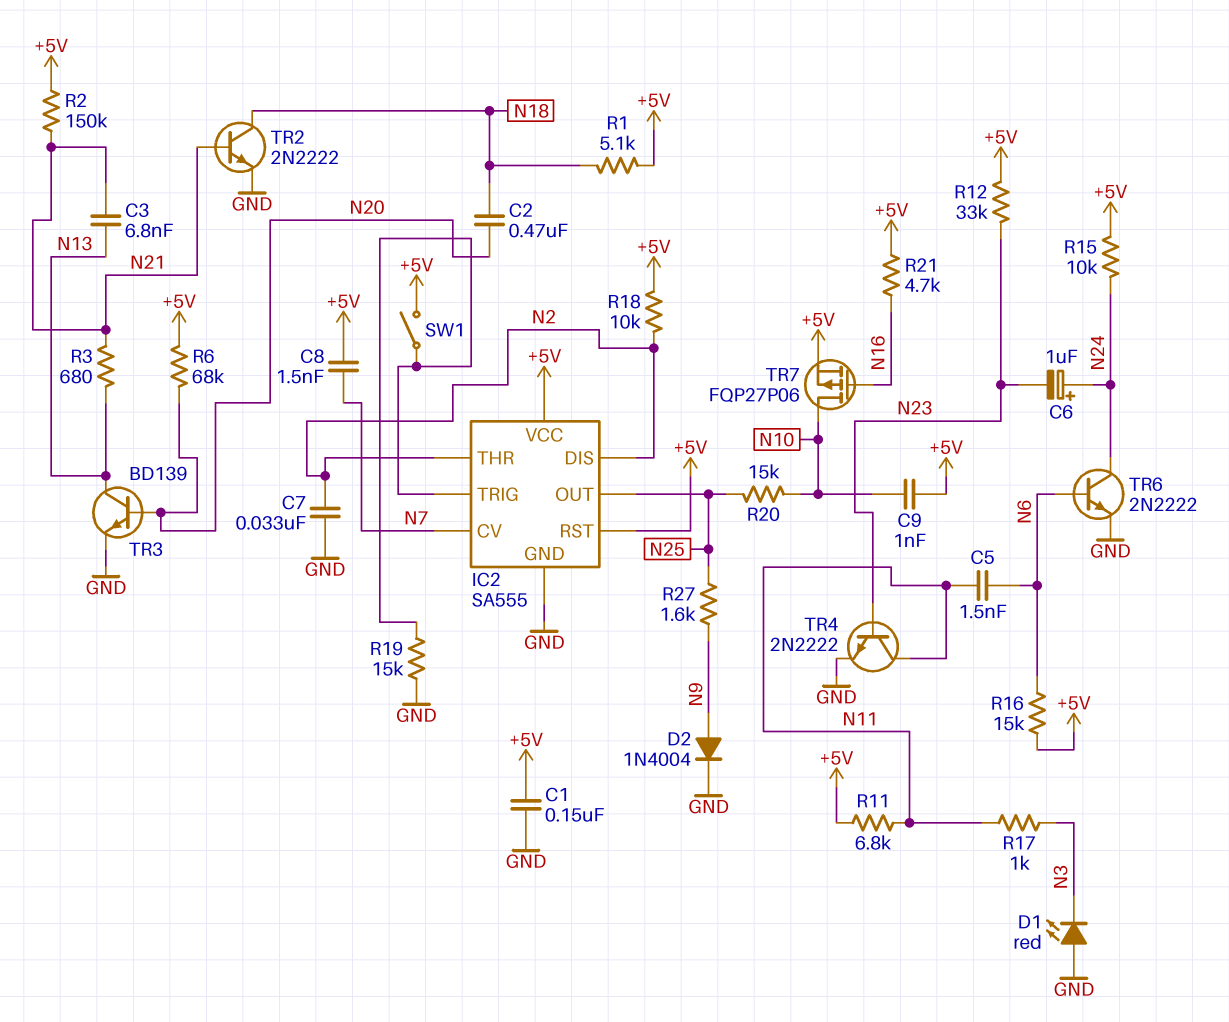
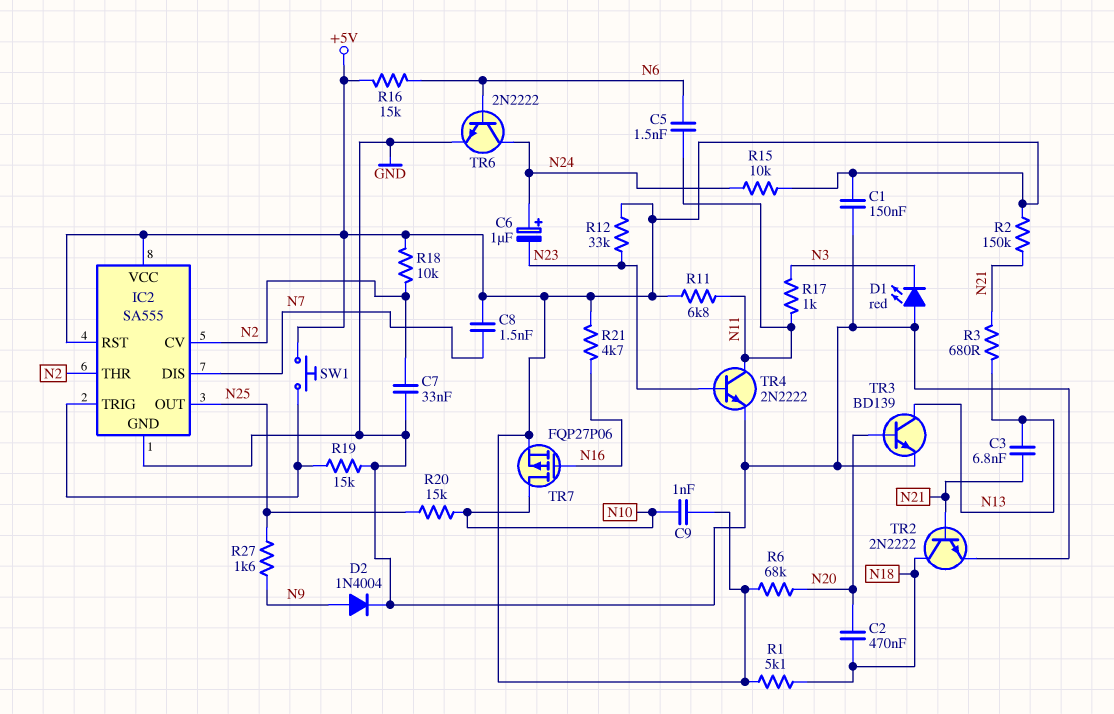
IC2 pin CV: N7 -> N2
IC2 pin DIS: N2 -> N7
SW1: switch (+5V, IC2/TRIG) -> button (+5V, IC2/TRIG)

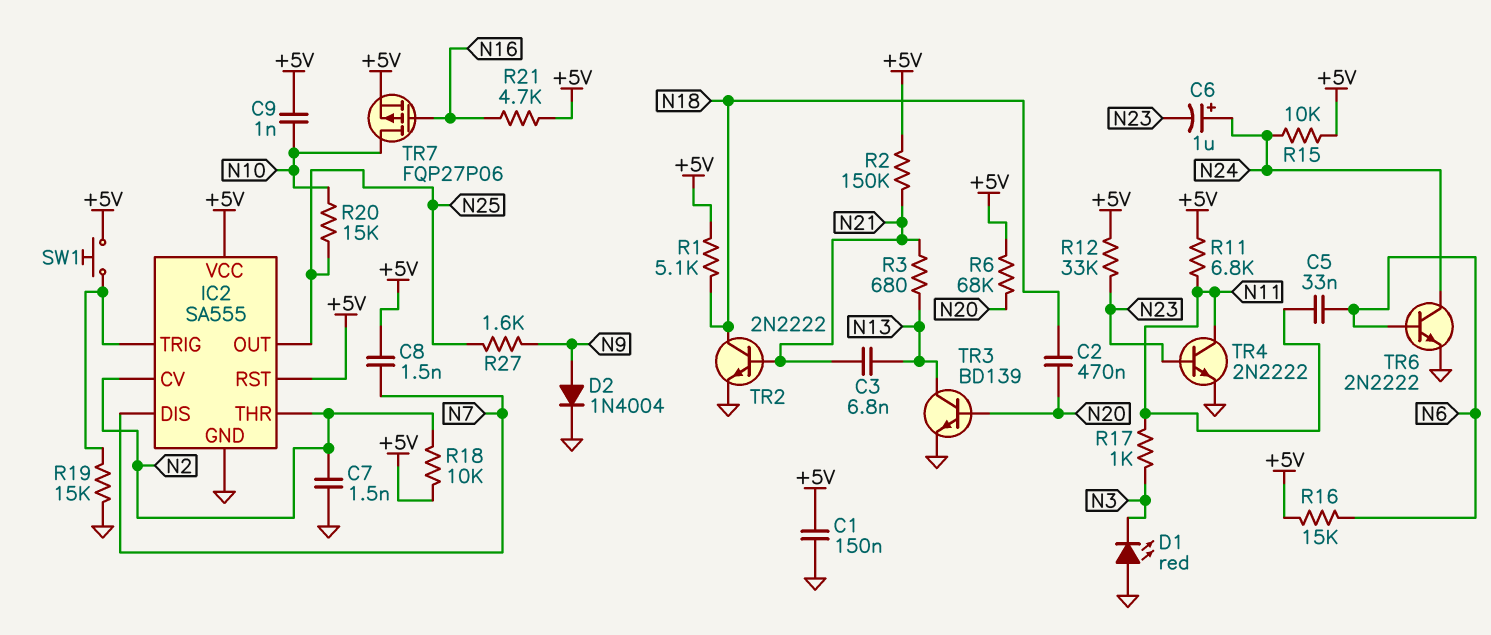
C5: 1.5nF (N6, N11) -> 33nF (N6, N11)
C7: 33nF (GND, N2) -> 1.5nF (GND, N2)

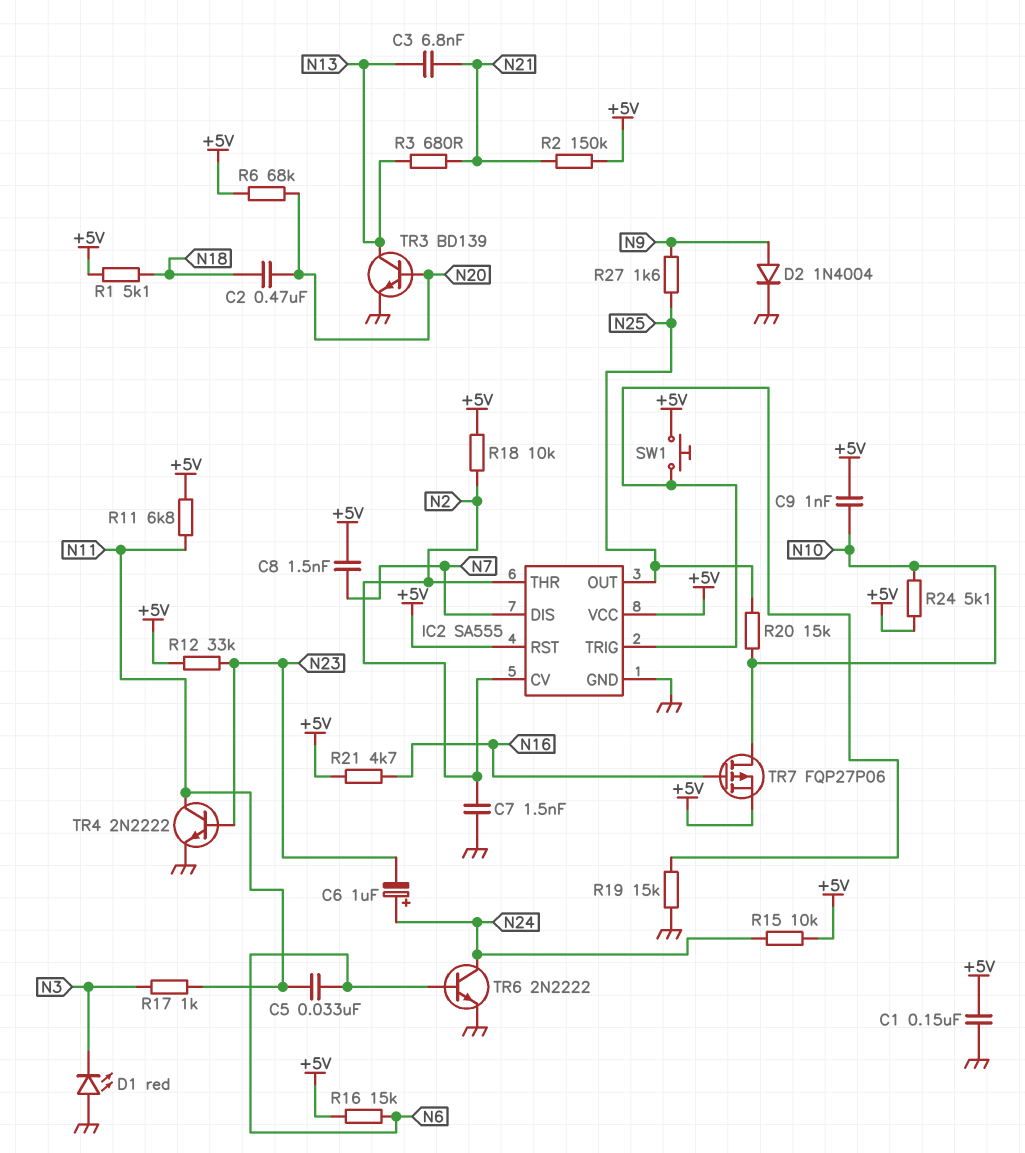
R24: none -> 5.1k (+5V, N10)
TR2: NPN 2N2222 (B N21, C N18, E GND) -> none

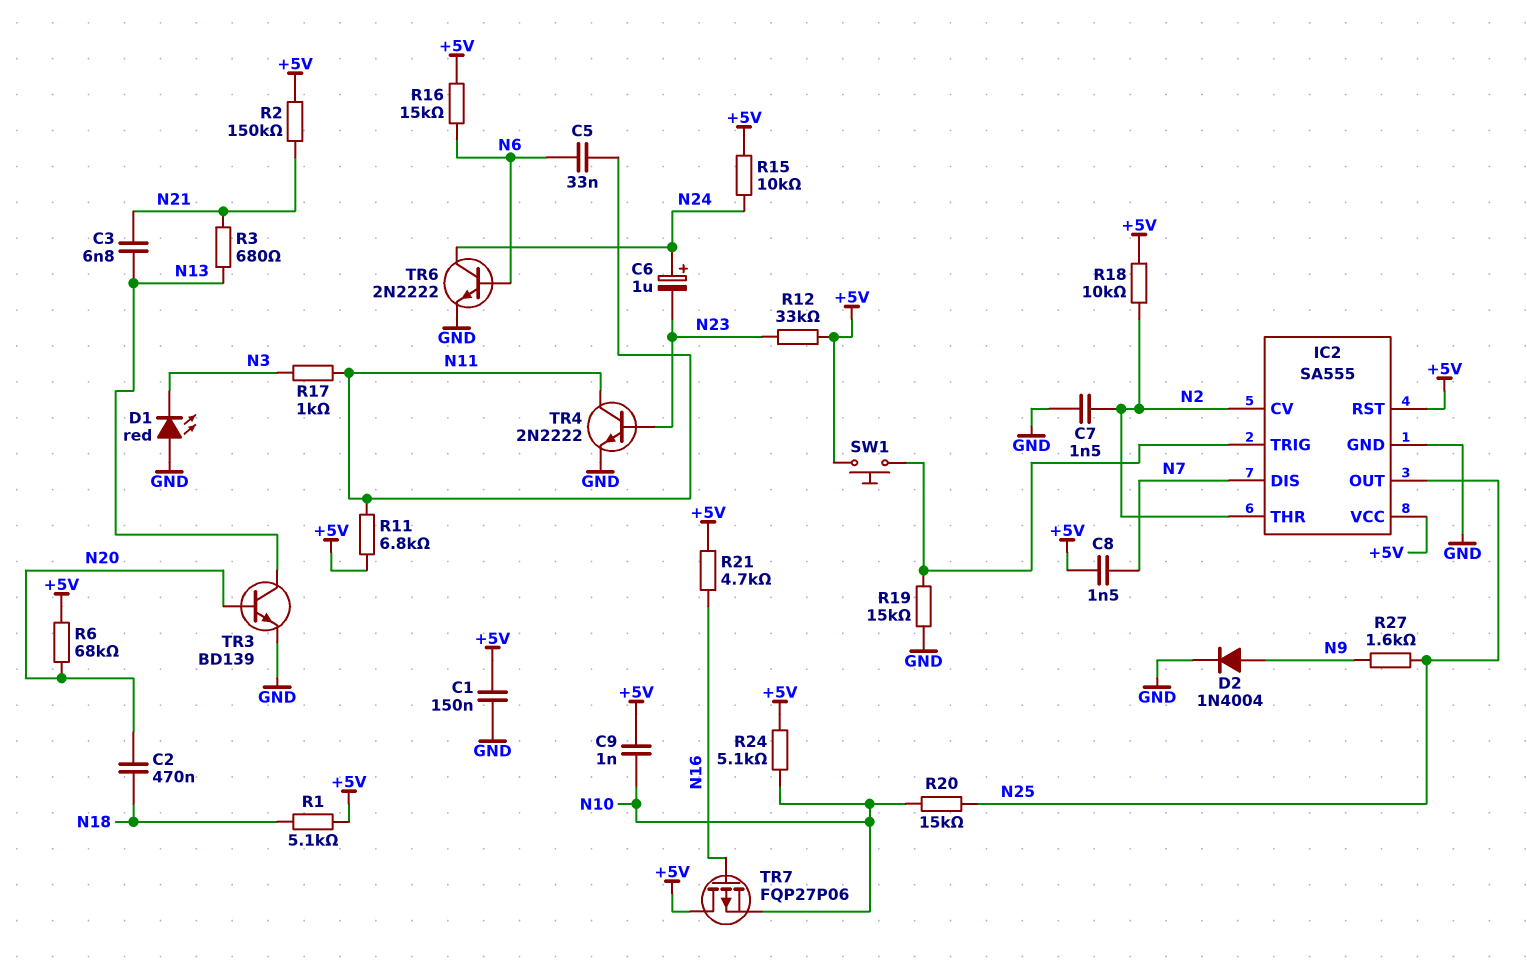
TR7: PMOS FQP27P06 (G N16, D N10, S +5V) -> PMOS FQP27P06 (G N16, D +5V, S N10)

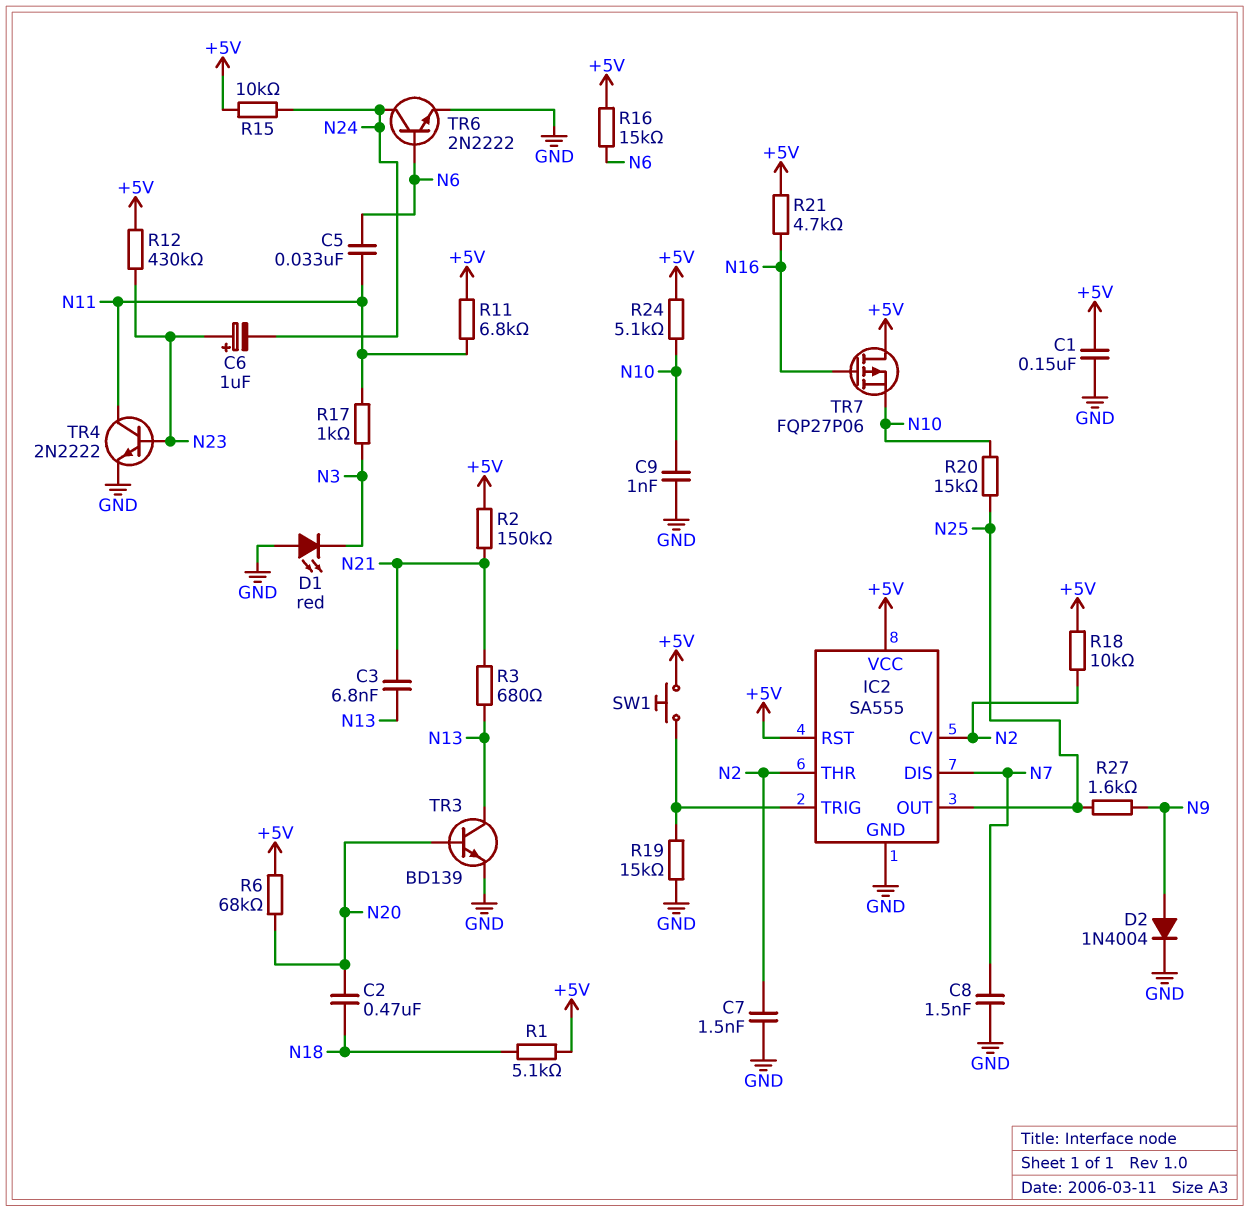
C6: 1uF (plus N24, minus N23) -> 1uF (plus N23, minus N24)
C8: 1.5nF (+5V, N7) -> 1.5nF (GND, N7)
C9: 1nF (+5V, N10) -> 1nF (GND, N10)
R12: 33k (+5V, N23) -> 430k (+5V, N23)

